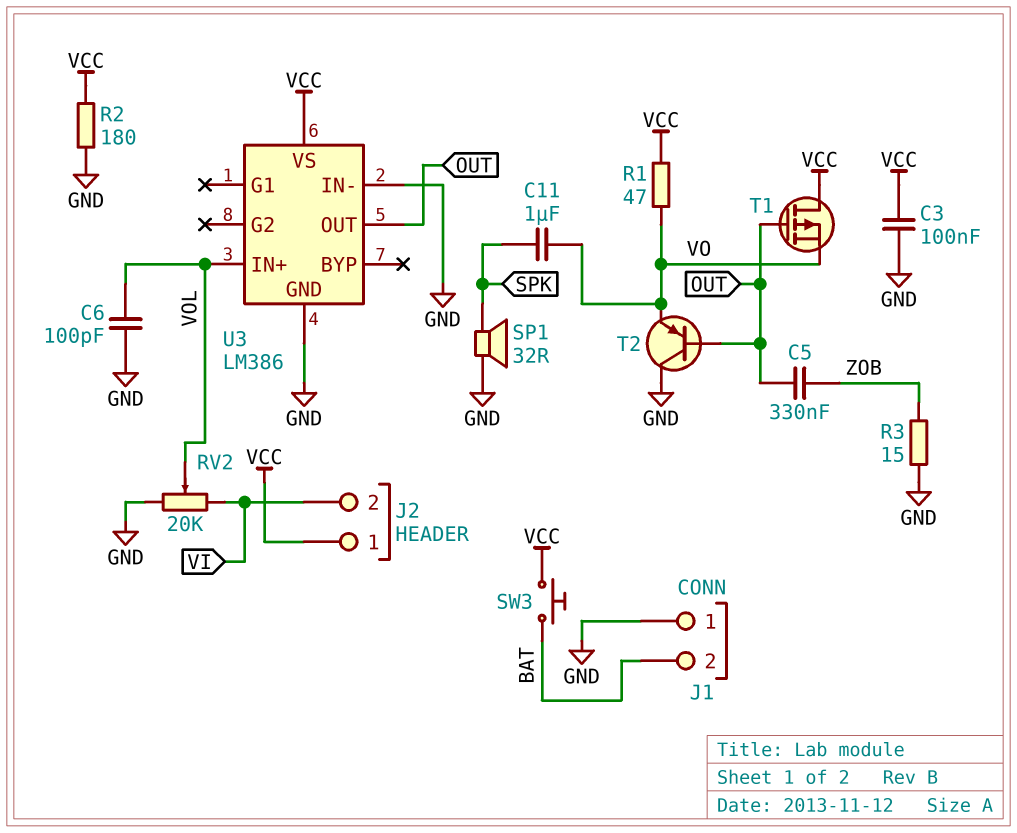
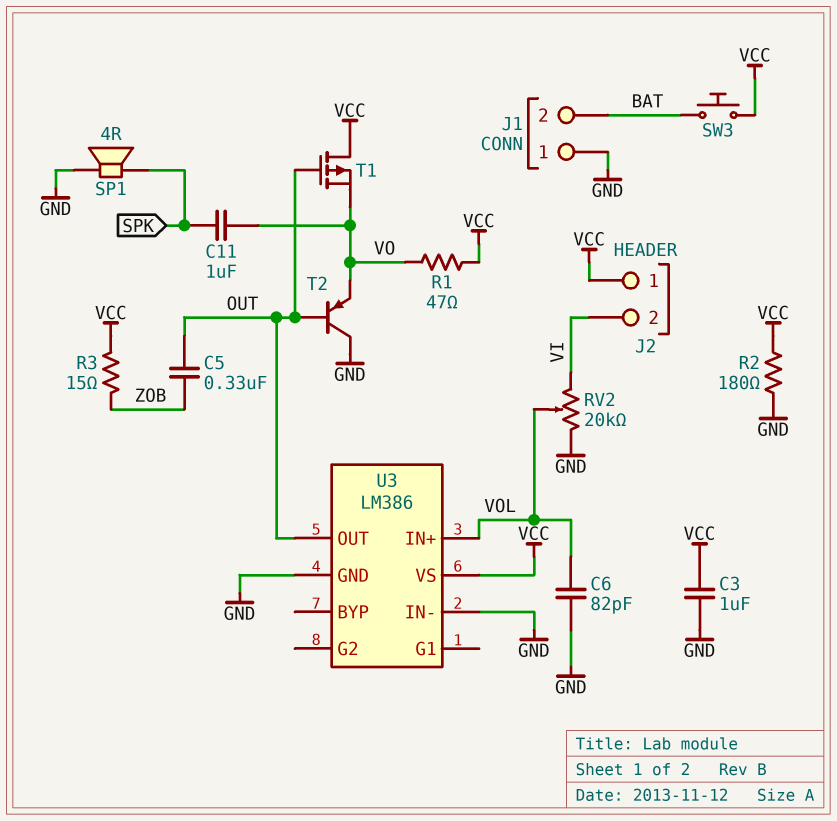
C3: 100nF (GND, VCC) -> 1uF (GND, VCC)
C6: 100pF (GND, VOL) -> 82pF (GND, VOL)
R3: 15 (GND, ZOB) -> 15 (VCC, ZOB)
SP1: speaker 32R (GND, SPK) -> speaker 4R (GND, SPK)

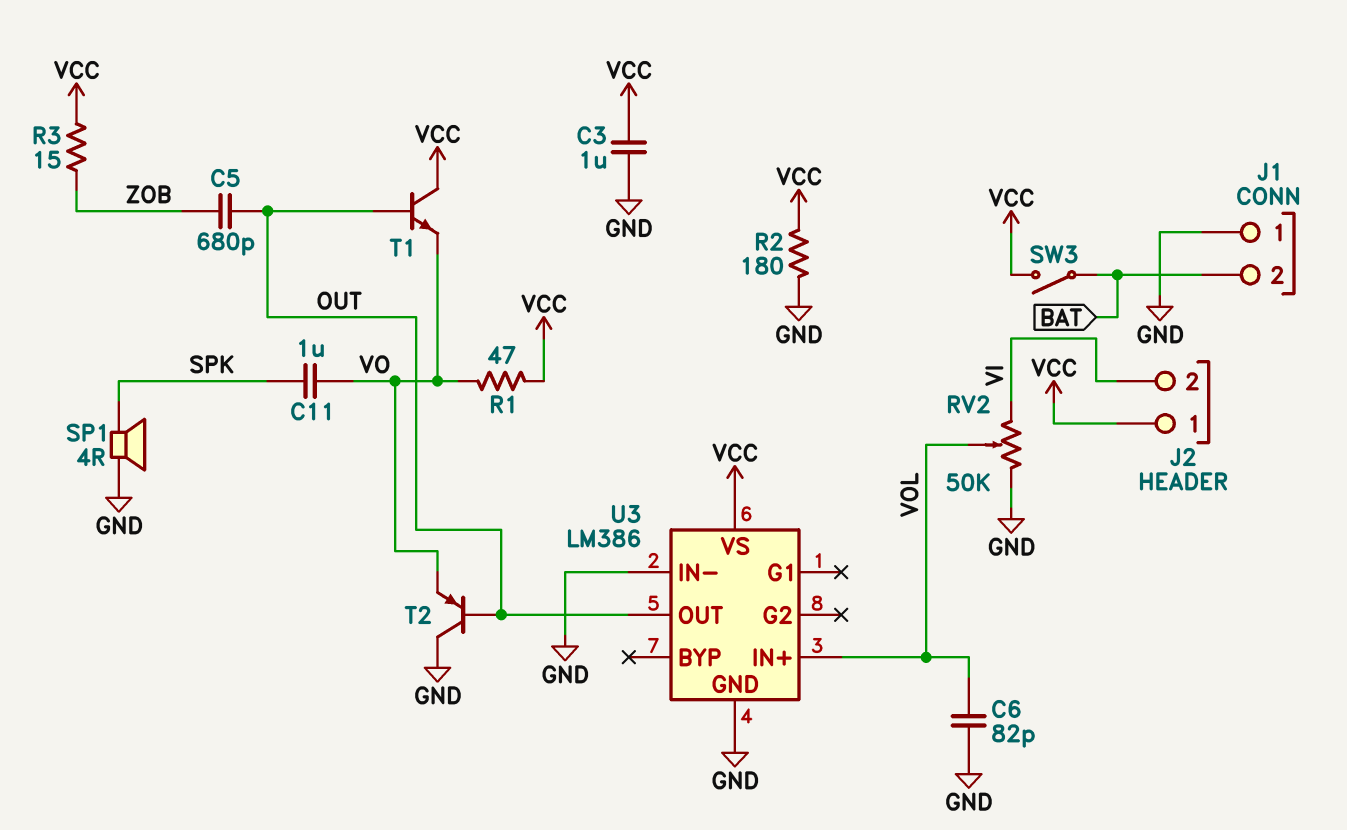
C5: 330nF (OUT, ZOB) -> 680pF (OUT, ZOB)
RV2: 20k (GND, VI, wiper VOL) -> 50k (GND, VI, wiper VOL)
SW3: button (BAT, VCC) -> switch (BAT, VCC)
T1: PMOS (G OUT, D VCC, S VO) -> NPN (B OUT, C VCC, E VO)

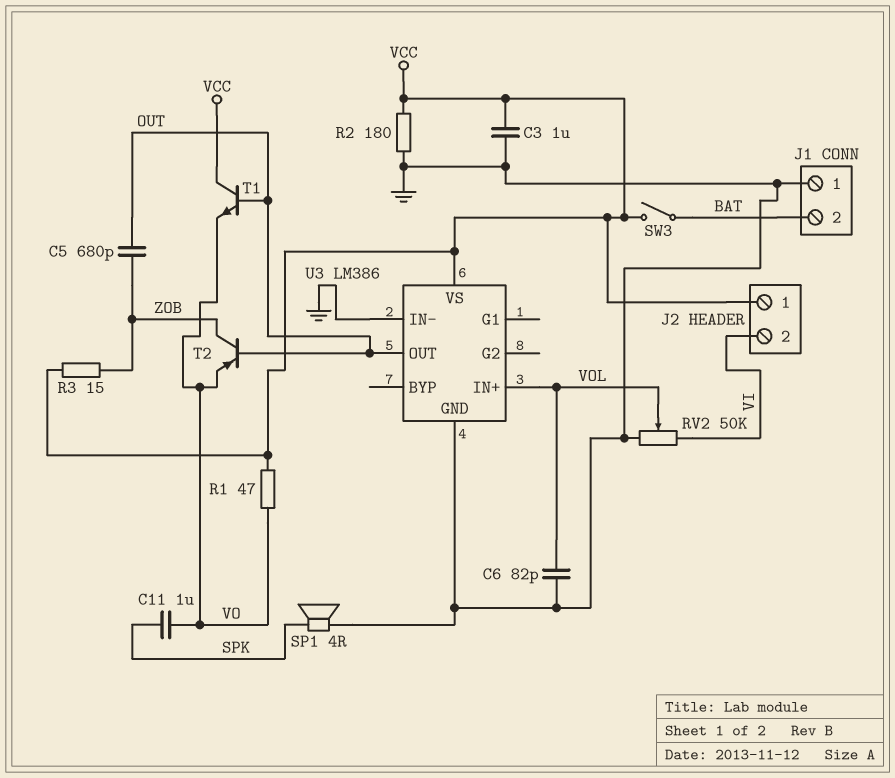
T2: PNP (B OUT, C GND, E VO) -> PNP (B OUT, C ZOB, E VO)

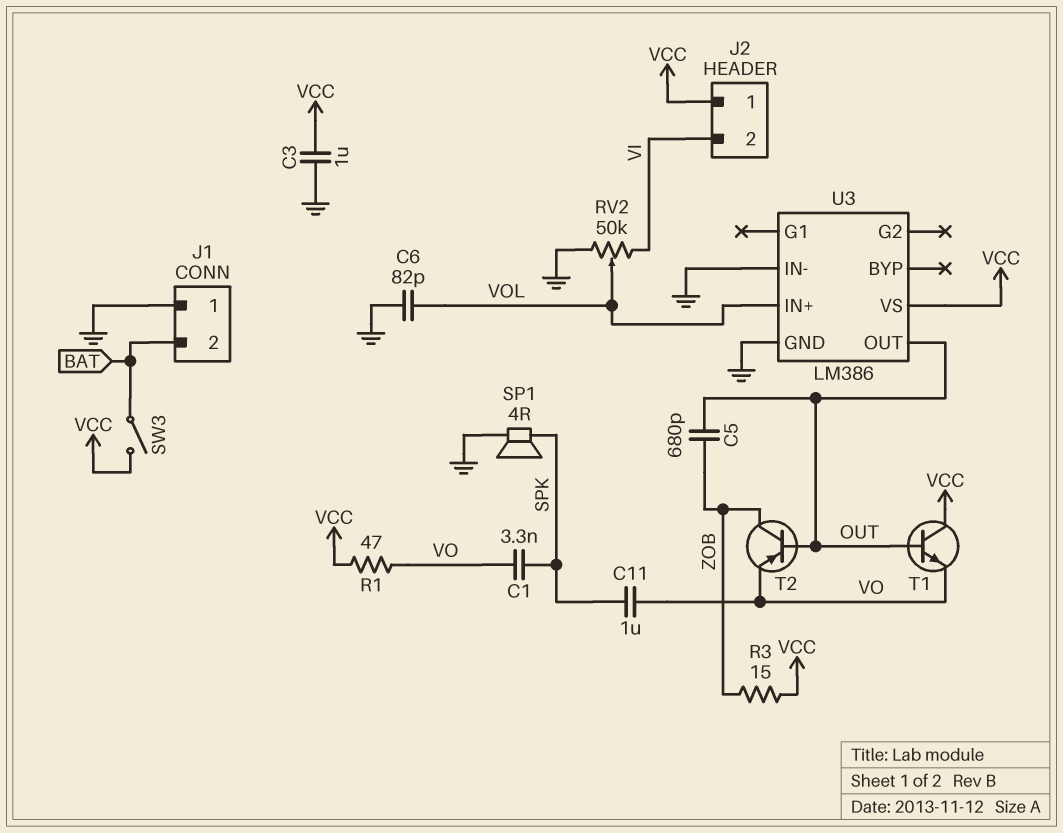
C1: none -> 3.3nF (SPK, VO)
R2: 180 (GND, VCC) -> none

